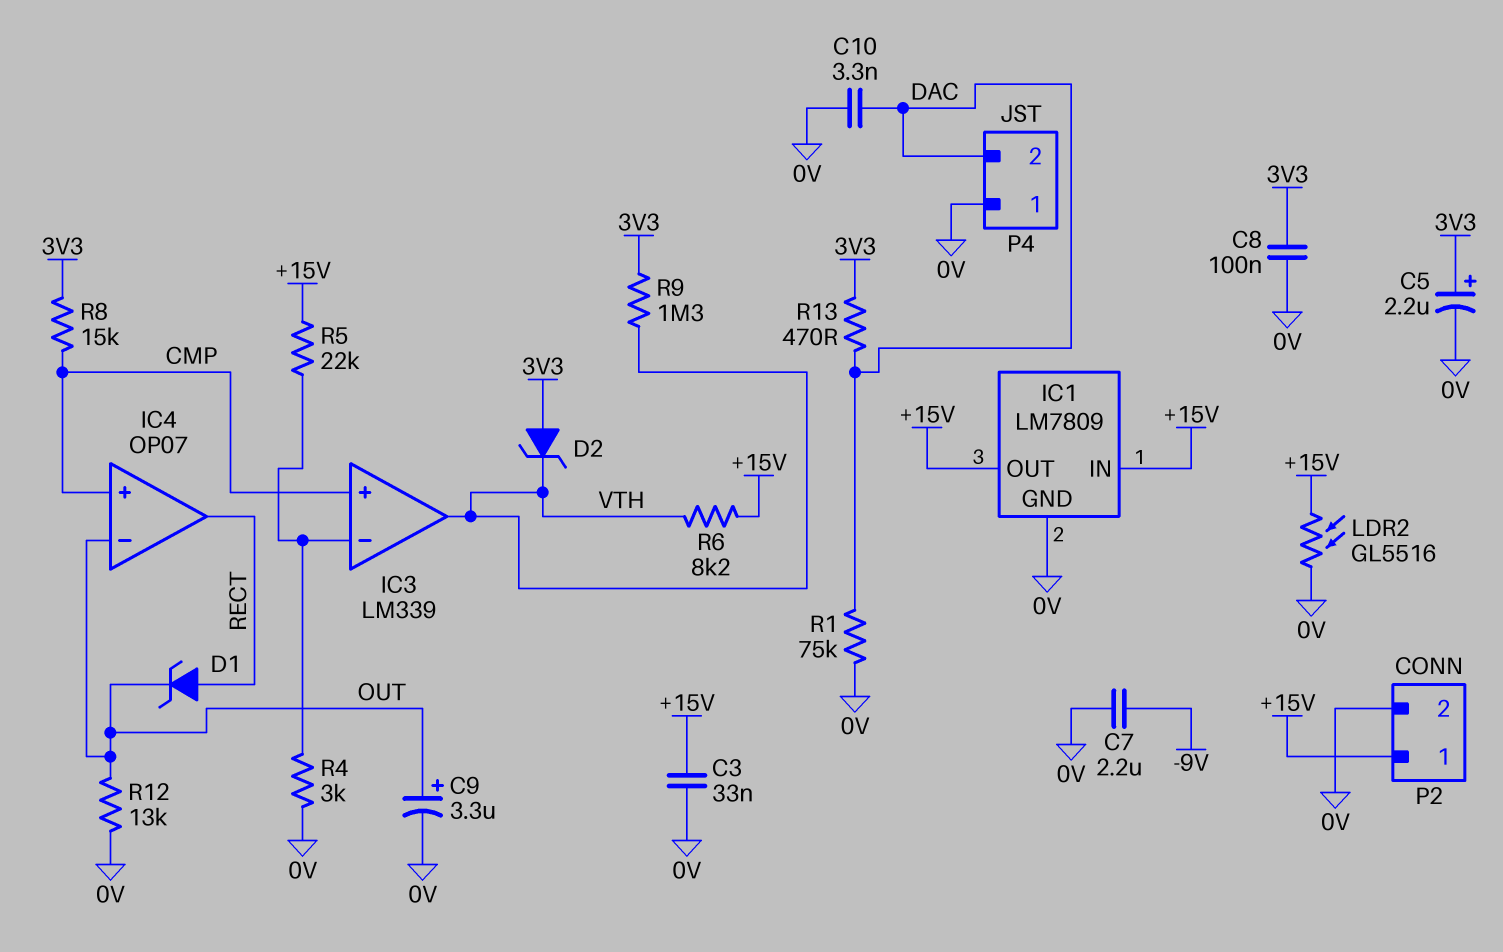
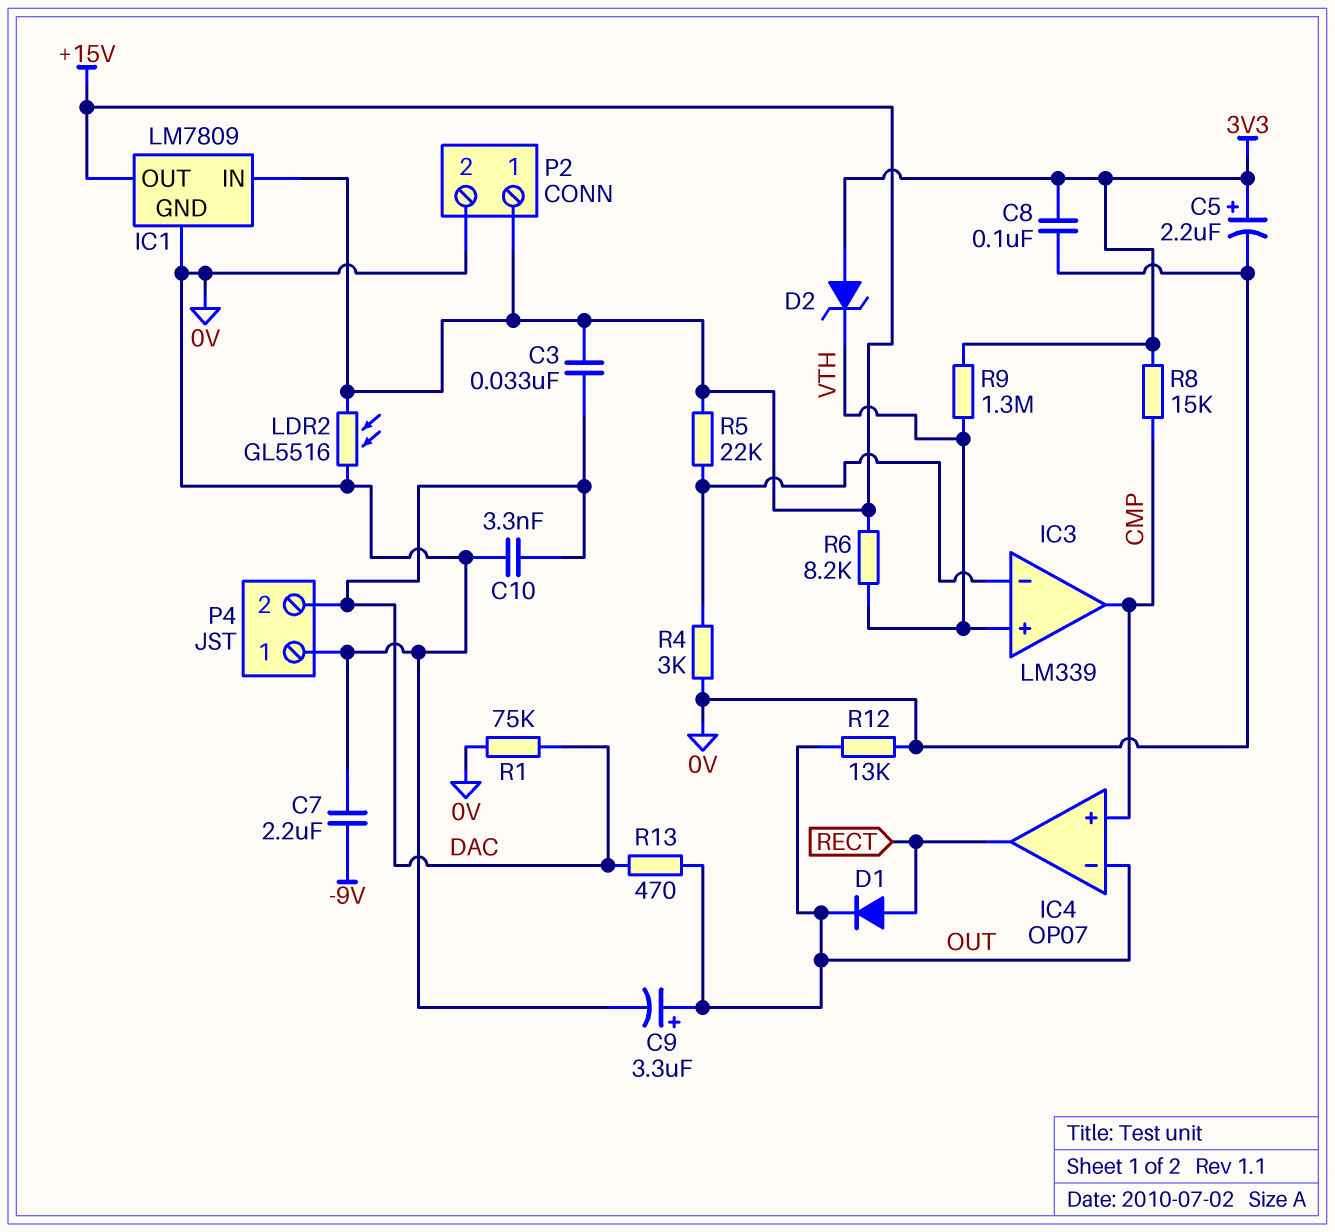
C3: 33nF (+15V, 0V) -> 33nF (+15V, DAC)
D1: zener (A RECT, K OUT) -> diode (A RECT, K OUT)
IC3 pin in+: CMP -> VTH
IC3 pin out: VTH -> CMP
R13: 470 (3V3, DAC) -> 470 (DAC, OUT)

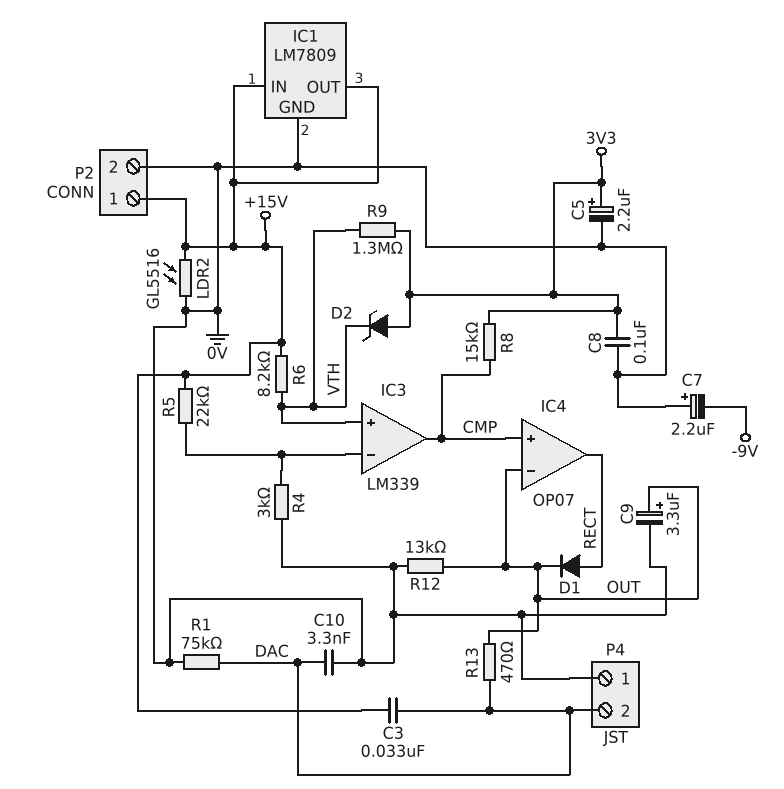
C7: 2.2uF (-9V, 0V) -> 2.2uF (plus 0V, minus -9V)

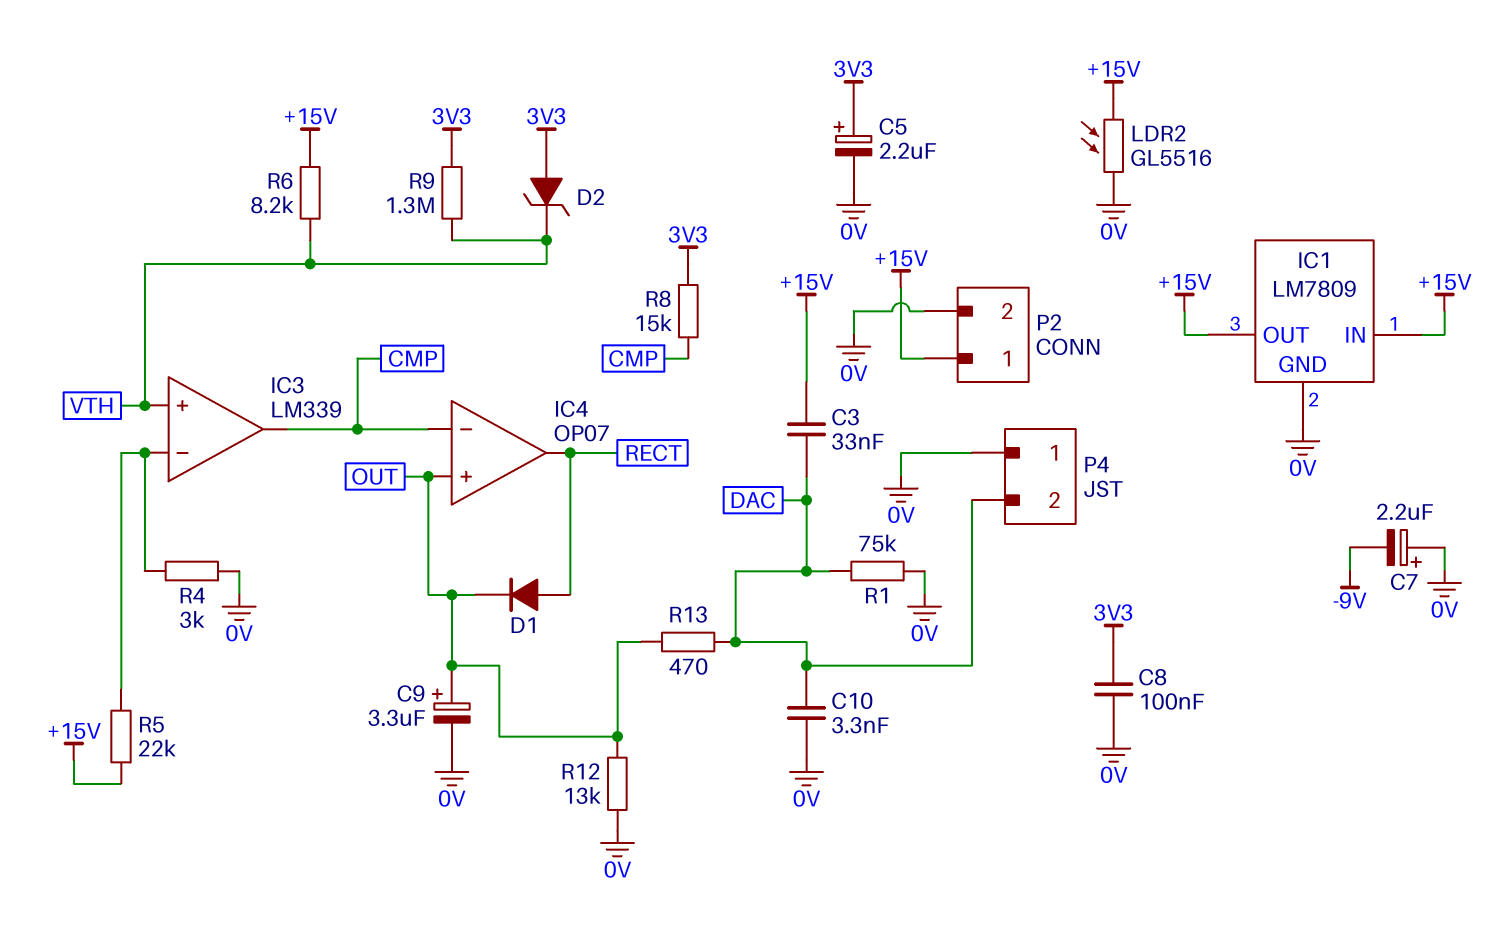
IC4 pin in+: CMP -> OUT
IC4 pin in-: OUT -> CMP

